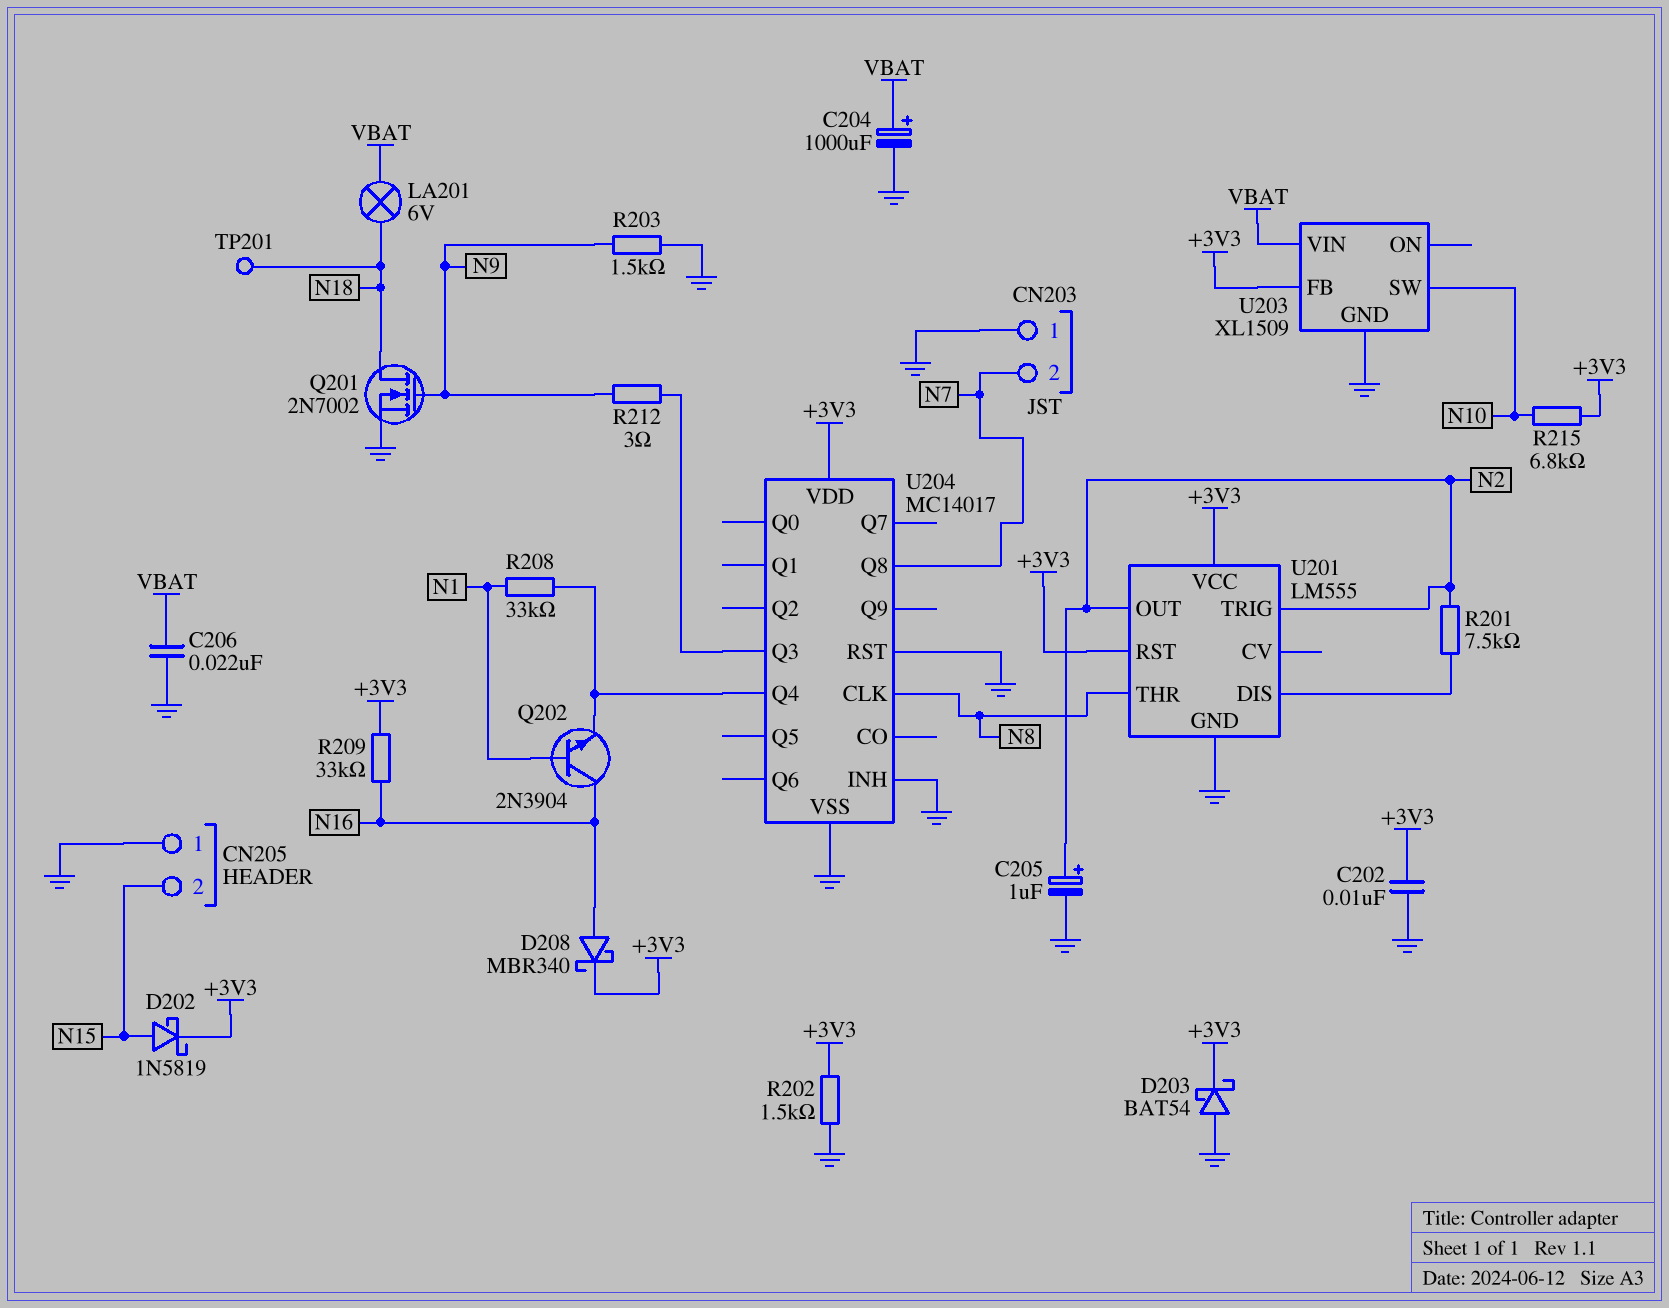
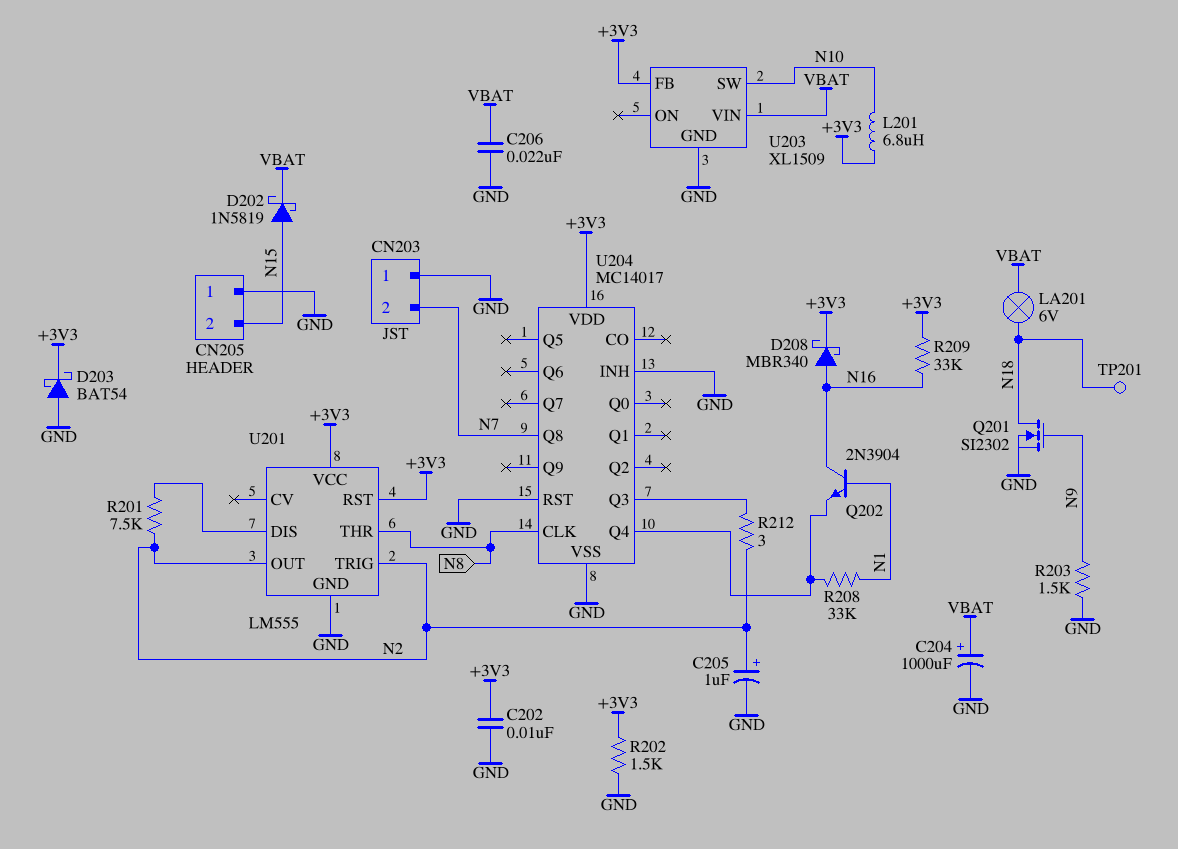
D202: schottky 1N5819 (A N15, K +3V3) -> schottky 1N5819 (A N15, K VBAT)
L201: none -> 6.8uH (+3V3, N10)
Q201: NMOS 2N7002 (G N9, D N18, S GND) -> NMOS SI2302 (G N9, D N18, S GND)
R212: 3 (N9, U204/Q3) -> 3 (N2, U204/Q3)
R215: 6.8k (+3V3, N10) -> none

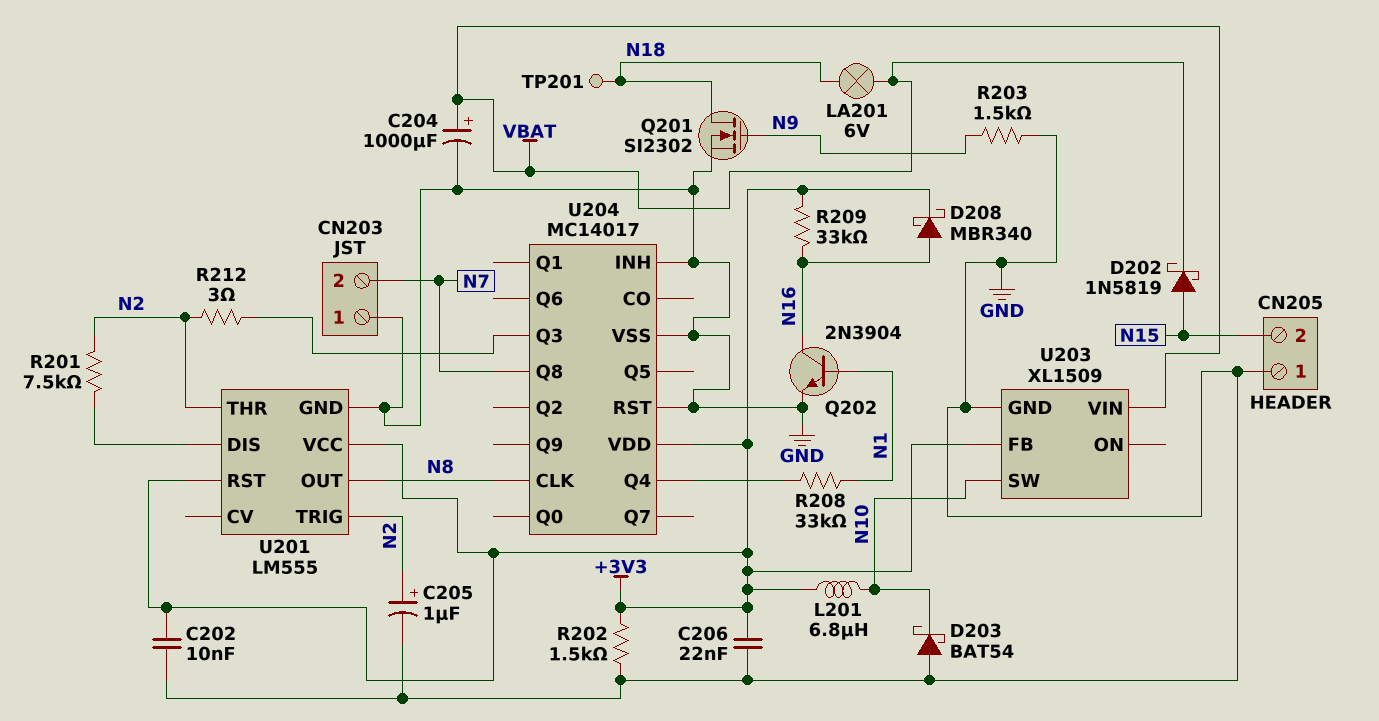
C206: 22nF (GND, VBAT) -> 22nF (+3V3, GND)
D203: schottky BAT54 (A GND, K +3V3) -> schottky BAT54 (A GND, K N10)
Q202: NPN 2N3904 (B N1, C N16, E U204/Q4) -> NPN 2N3904 (B N1, C N16, E GND)
U201 pin OUT: N2 -> N8
U201 pin THR: N8 -> N2

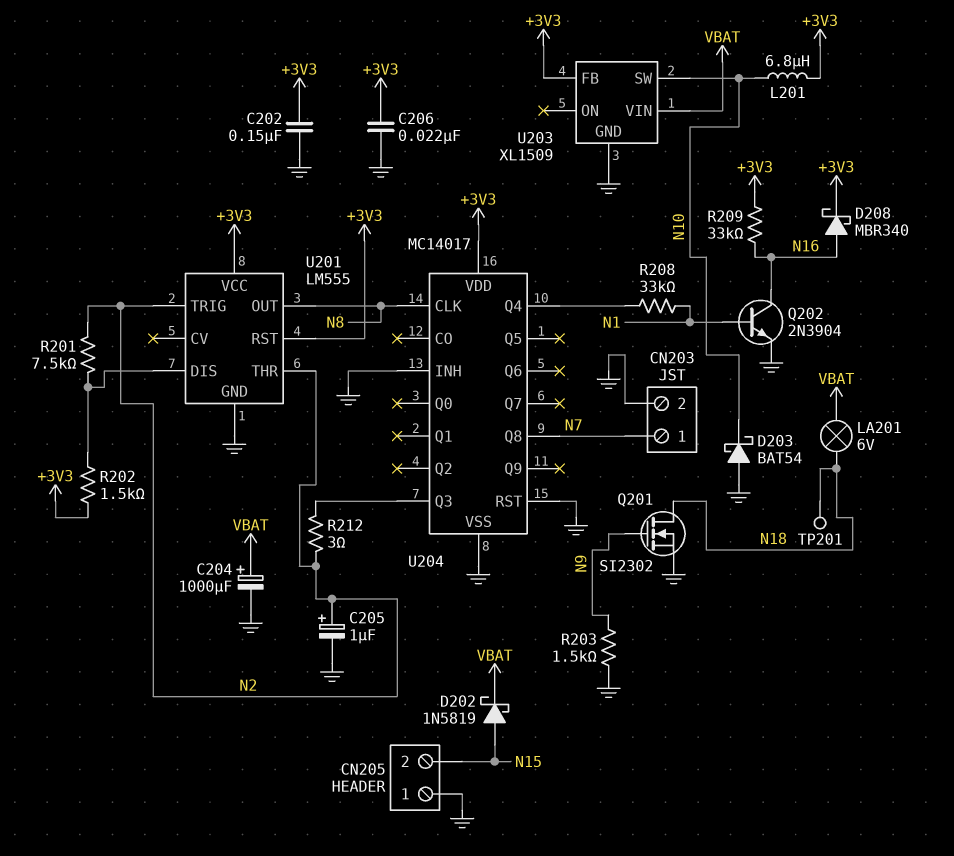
C202: 10nF (+3V3, GND) -> 150nF (+3V3, GND)
CN203 pin 1: GND -> N7
CN203 pin 2: N7 -> GND
R202: 1.5k (+3V3, GND) -> 1.5k (+3V3, U201/DIS)

